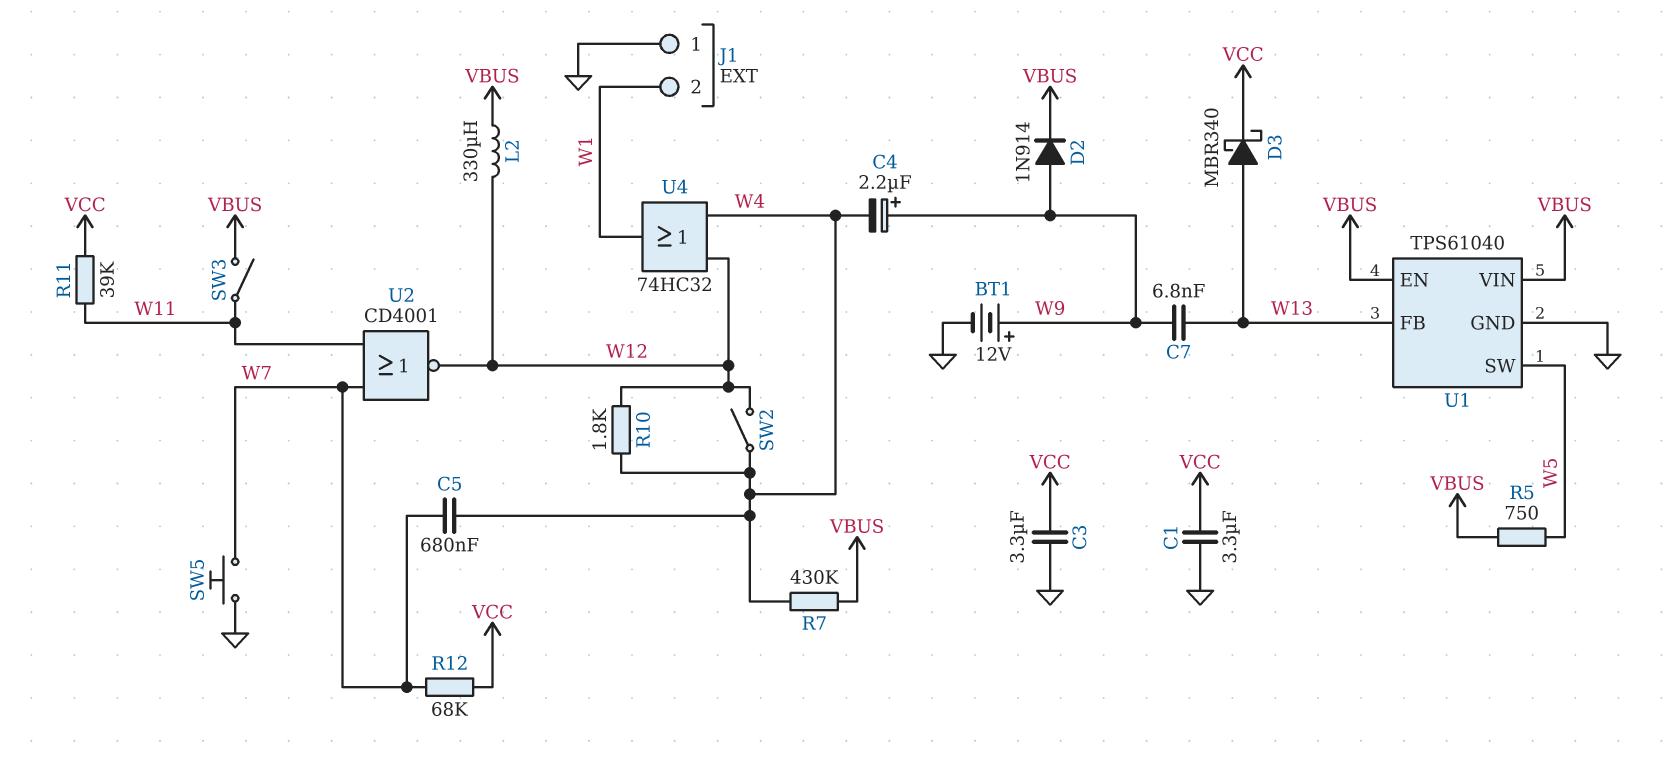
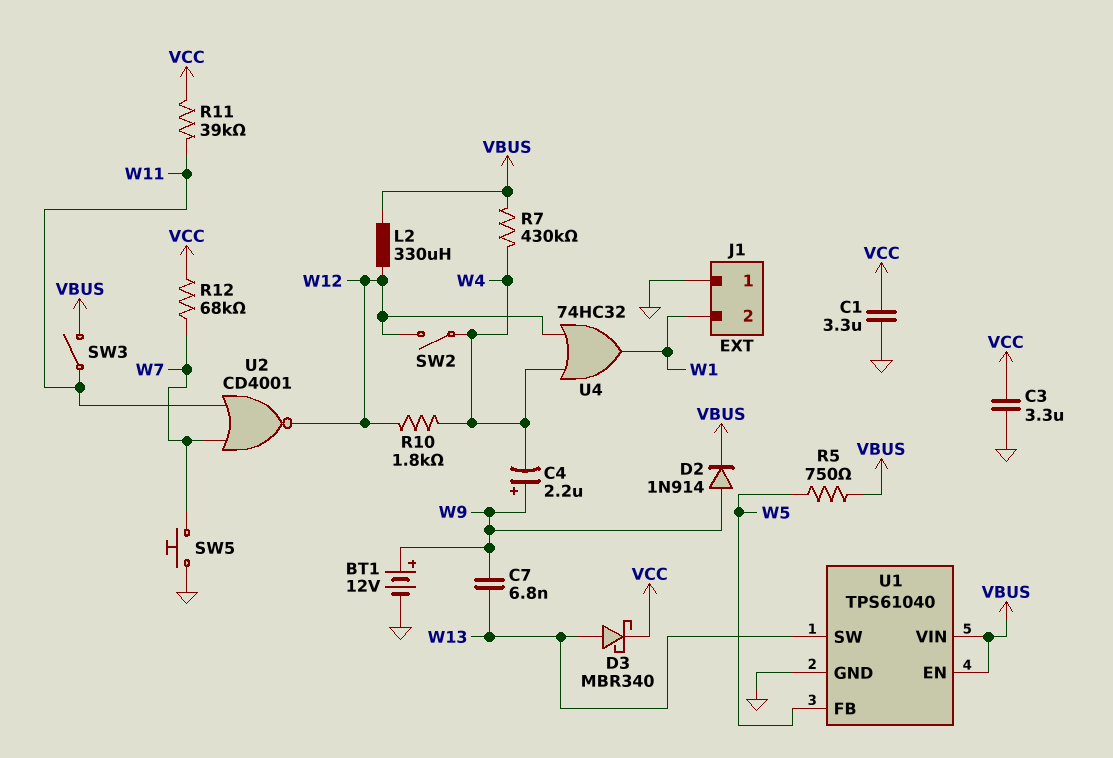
C5: 680nF (W4, W7) -> none
U1 pin FB: W13 -> W5
U1 pin SW: W5 -> W13

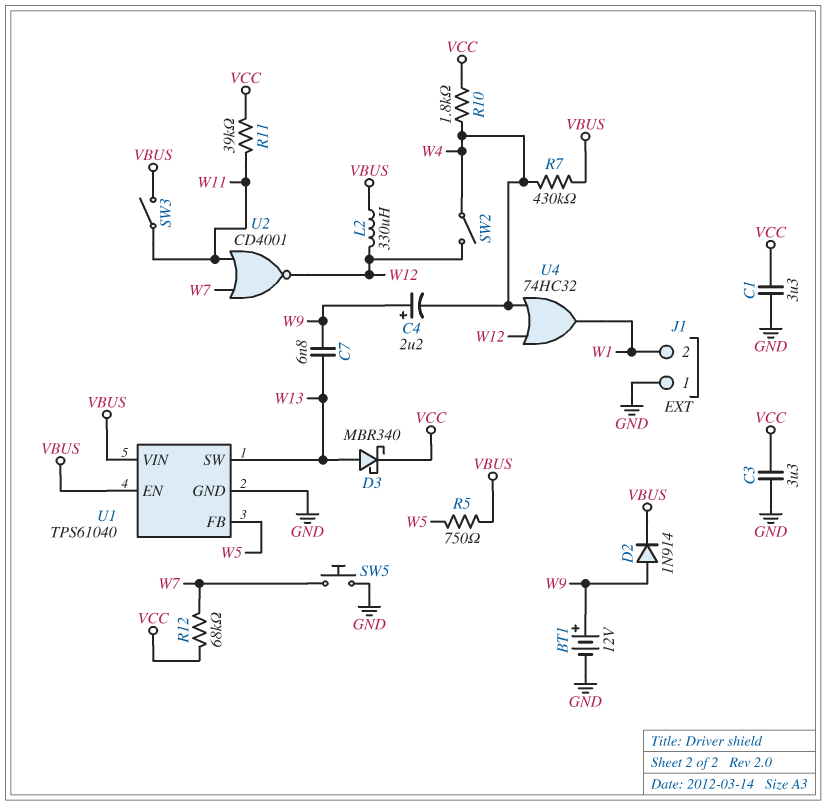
R10: 1.8k (W4, W12) -> 1.8k (VCC, W4)

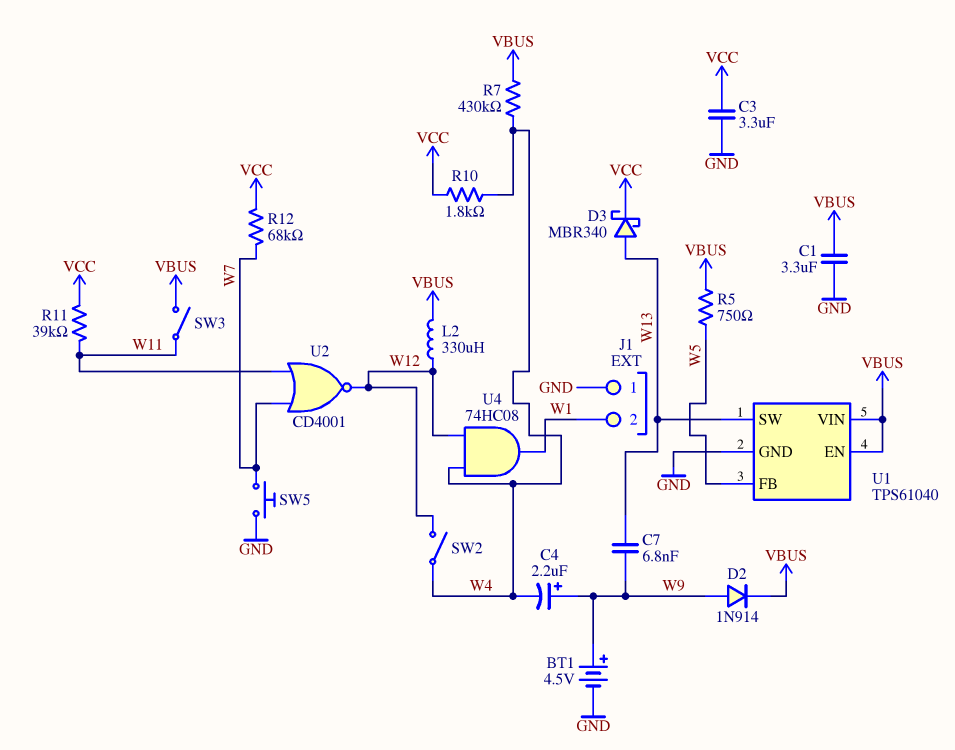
BT1: 12V (plus W9, minus GND) -> 4.5V (plus W9, minus GND)
C1: 3.3uF (GND, VCC) -> 3.3uF (GND, VBUS)
U4: OR 74HC32 (in W4, in W12, out W1) -> AND 74HC08 (in W4, in W12, out W1)

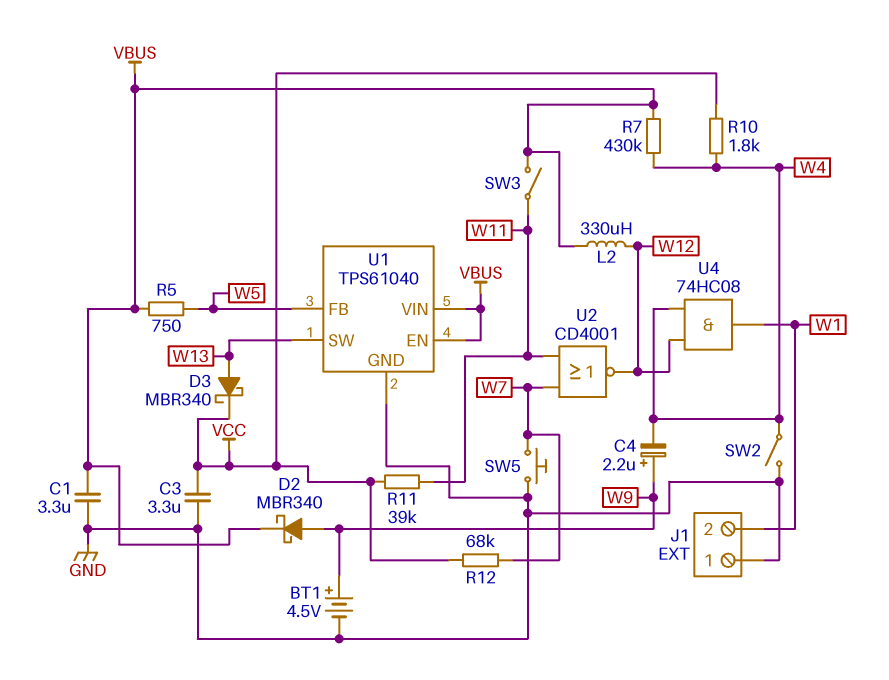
C7: 6.8nF (W9, W13) -> none
D2: diode 1N914 (A W9, K VBUS) -> schottky MBR340 (A W9, K VBUS)
SW2: switch (W4, W12) -> switch (GND, W4)

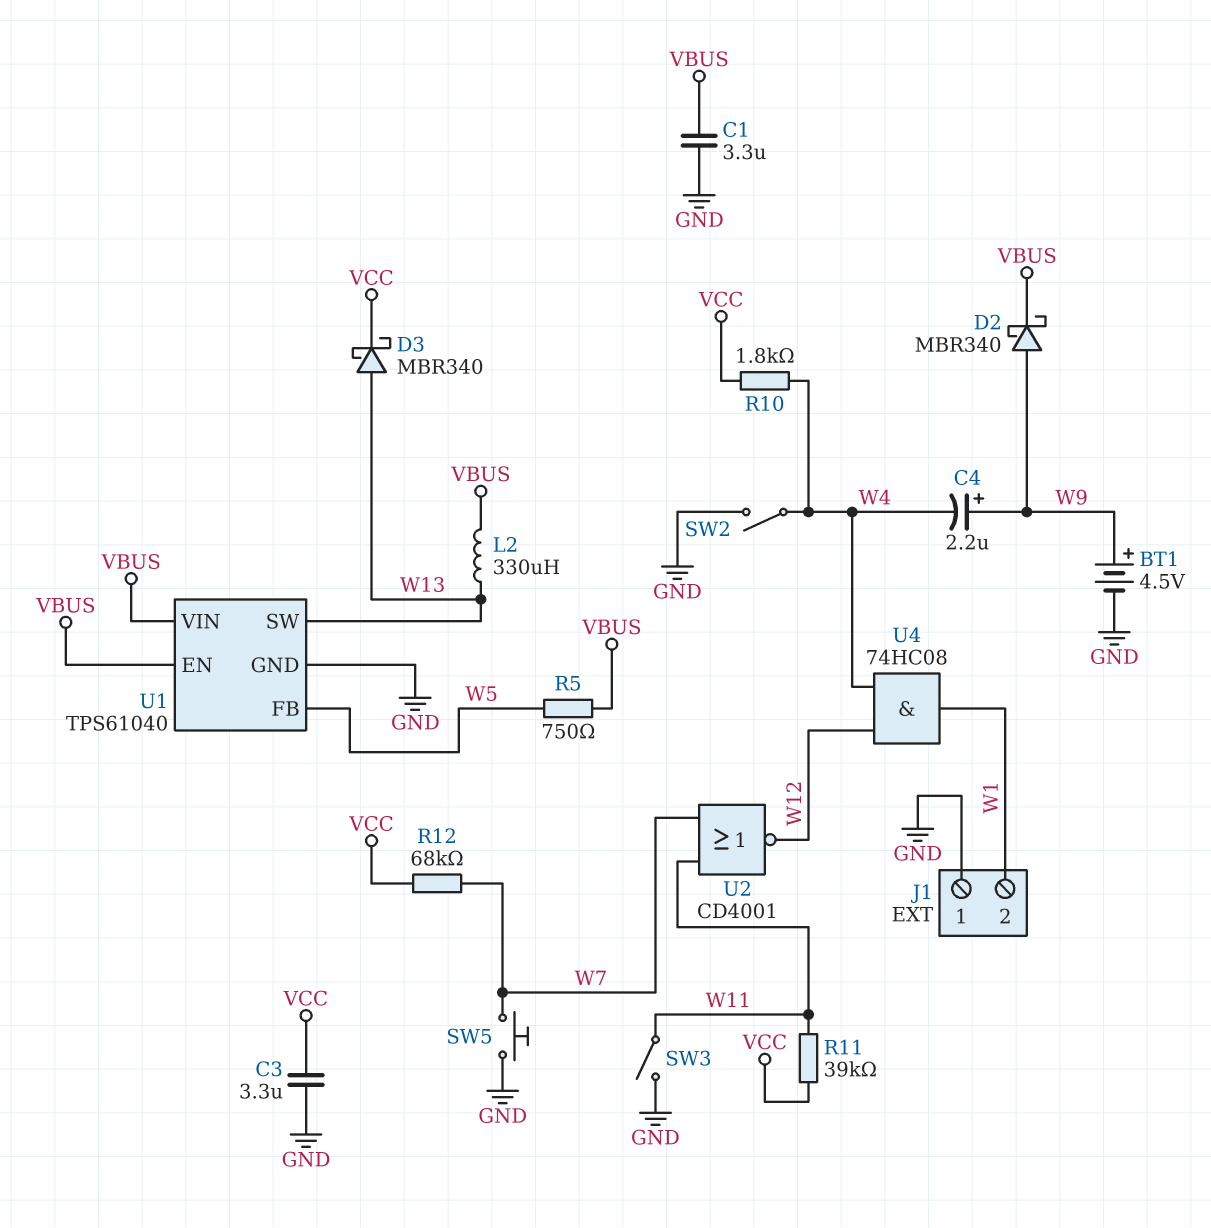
L2: 330uH (VBUS, W12) -> 330uH (VBUS, W13)
R7: 430k (VBUS, W4) -> none
SW3: switch (VBUS, W11) -> switch (GND, W11)

